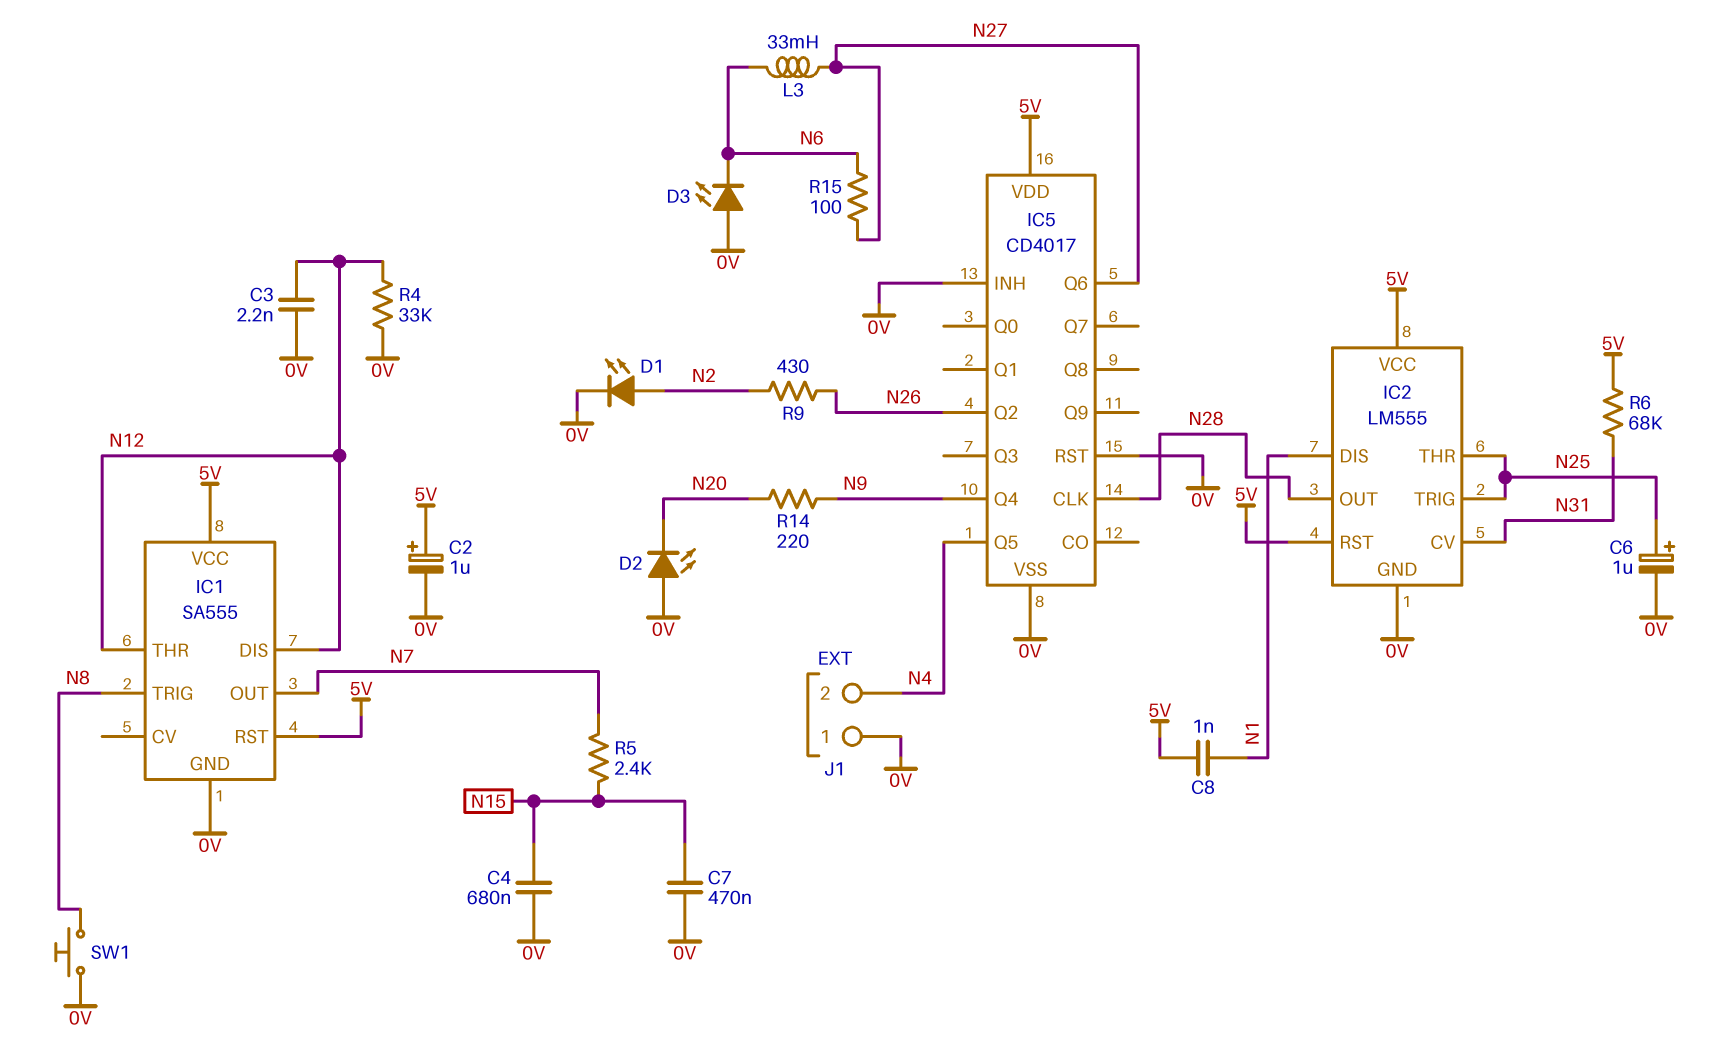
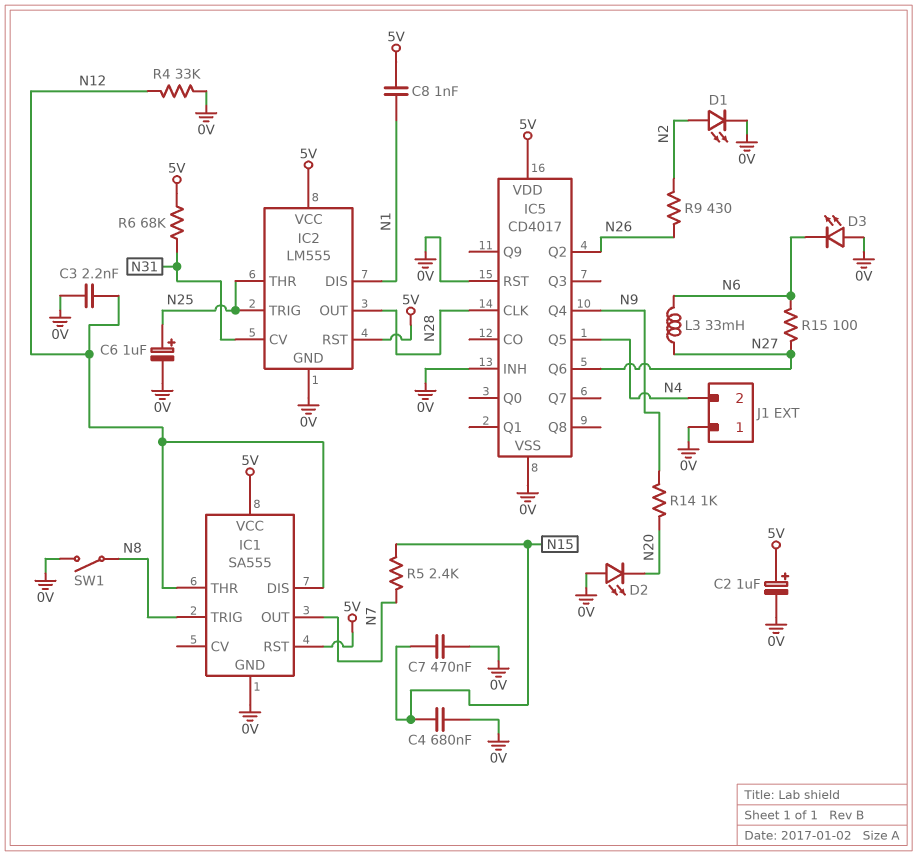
R14: 220 (N9, N20) -> 1k (N9, N20)
SW1: button (0V, N8) -> switch (0V, N8)

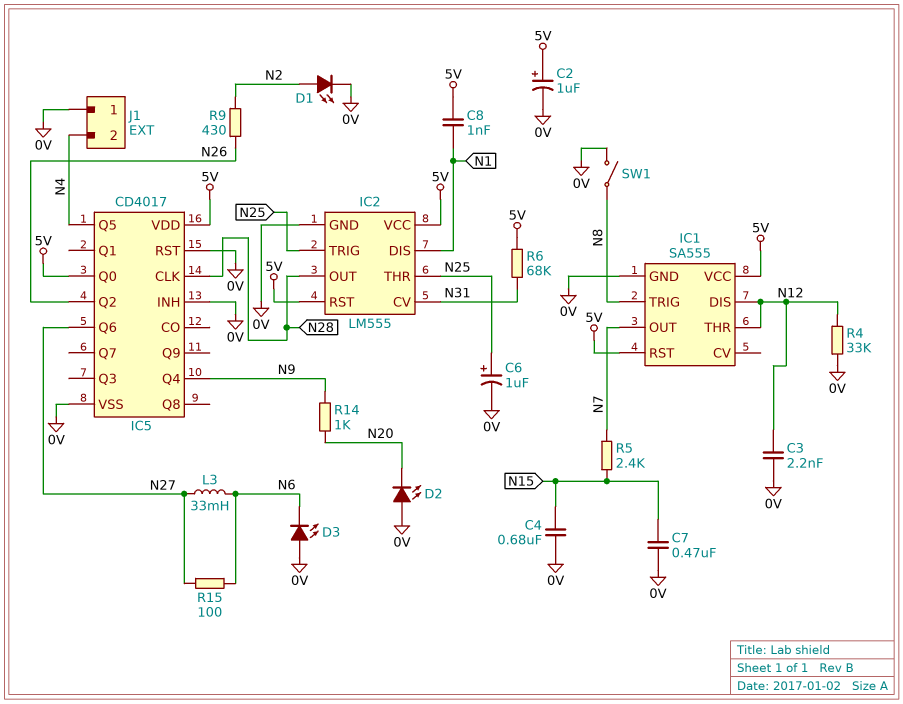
IC5 pin Q0: none -> 5V

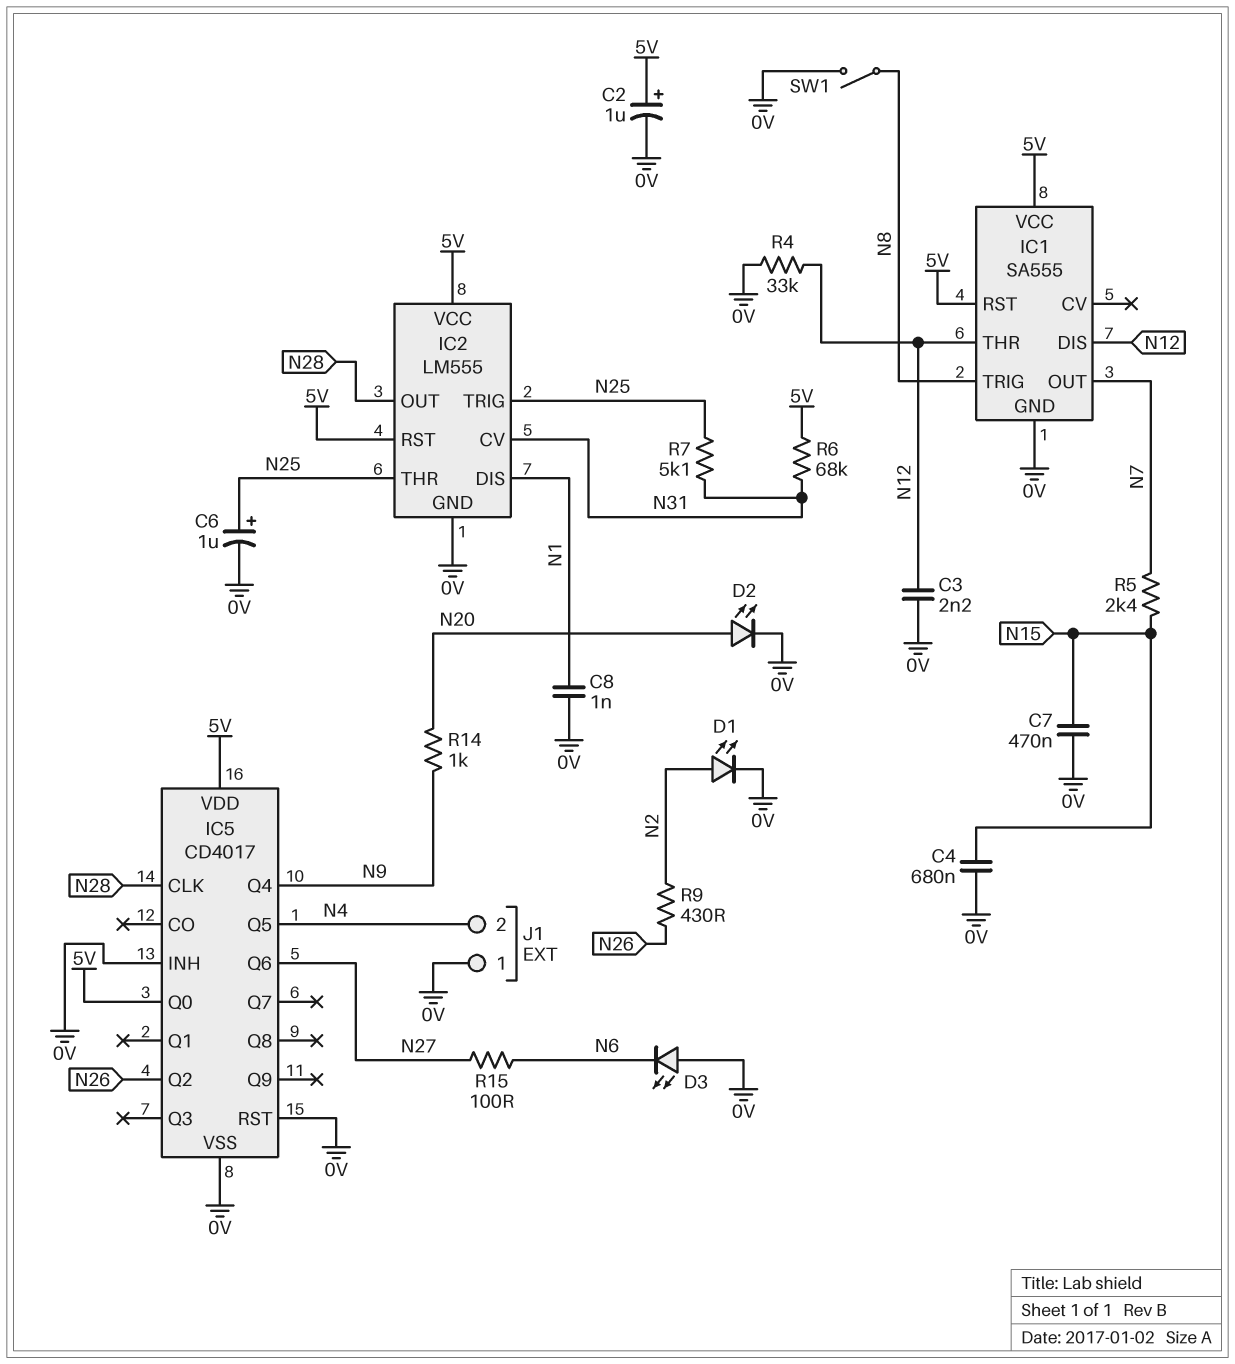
C8: 1nF (5V, N1) -> 1nF (0V, N1)
D2: LED (A 0V, K N20) -> LED (A N20, K 0V)
L3: 33mH (N6, N27) -> none
R7: none -> 5.1k (N25, N31)

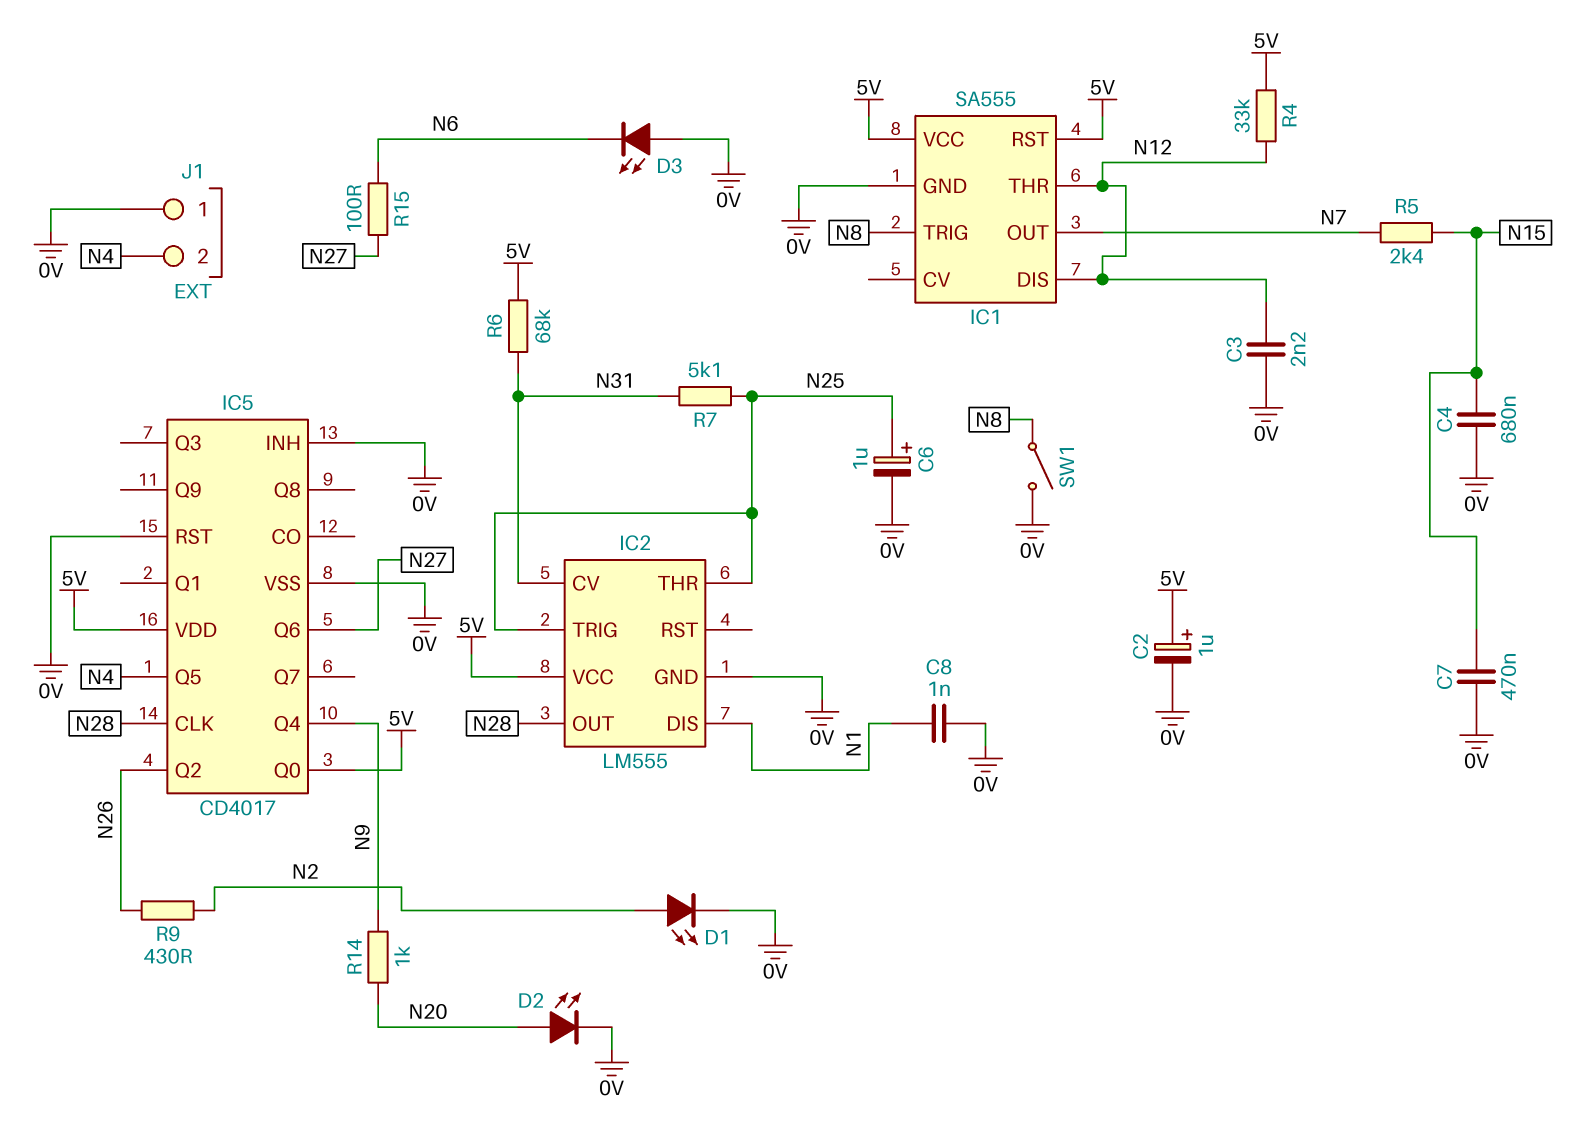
IC2 pin RST: 5V -> none
R4: 33k (0V, N12) -> 33k (5V, N12)

